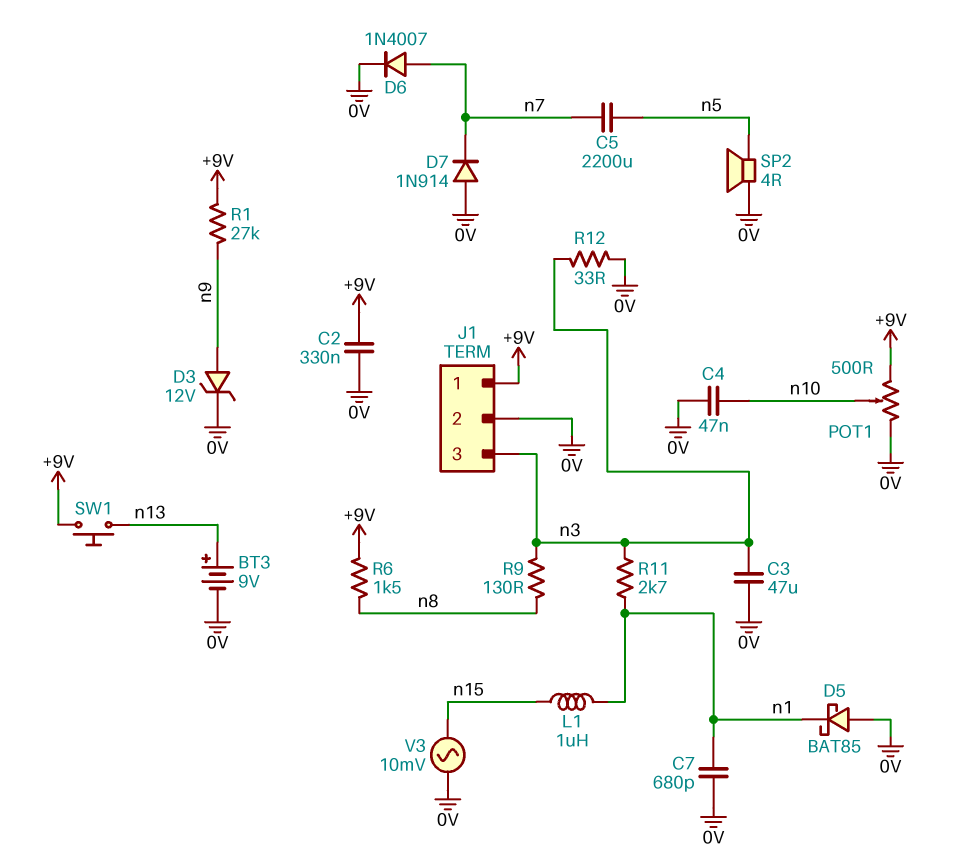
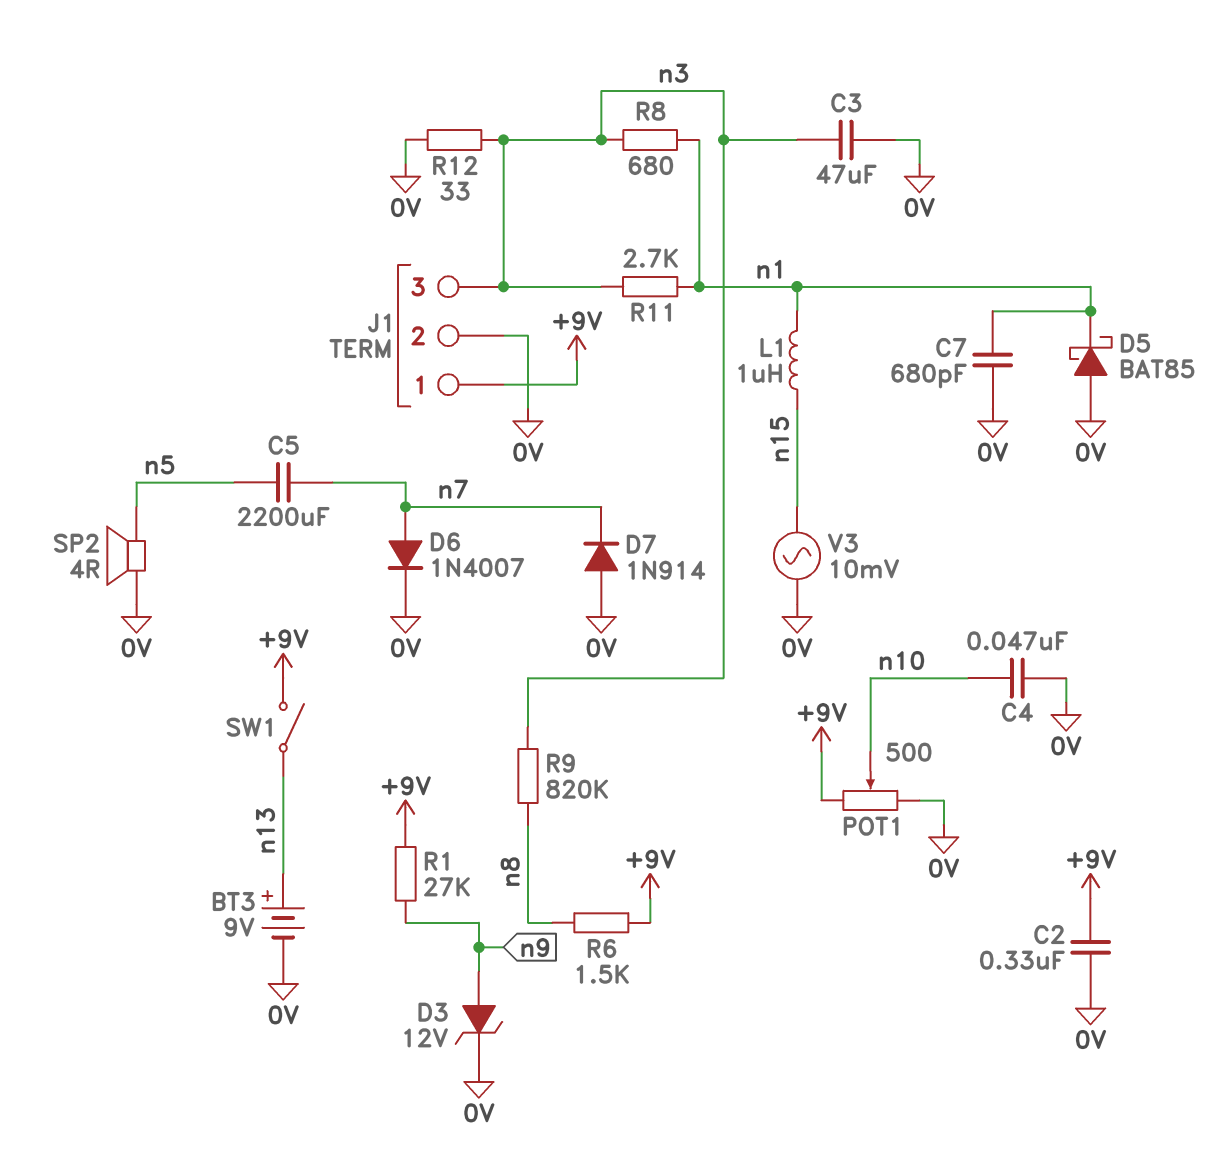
R8: none -> 680 (n1, n3)
R9: 130 (n3, n8) -> 820k (n3, n8)
SW1: button (+9V, n13) -> switch (+9V, n13)

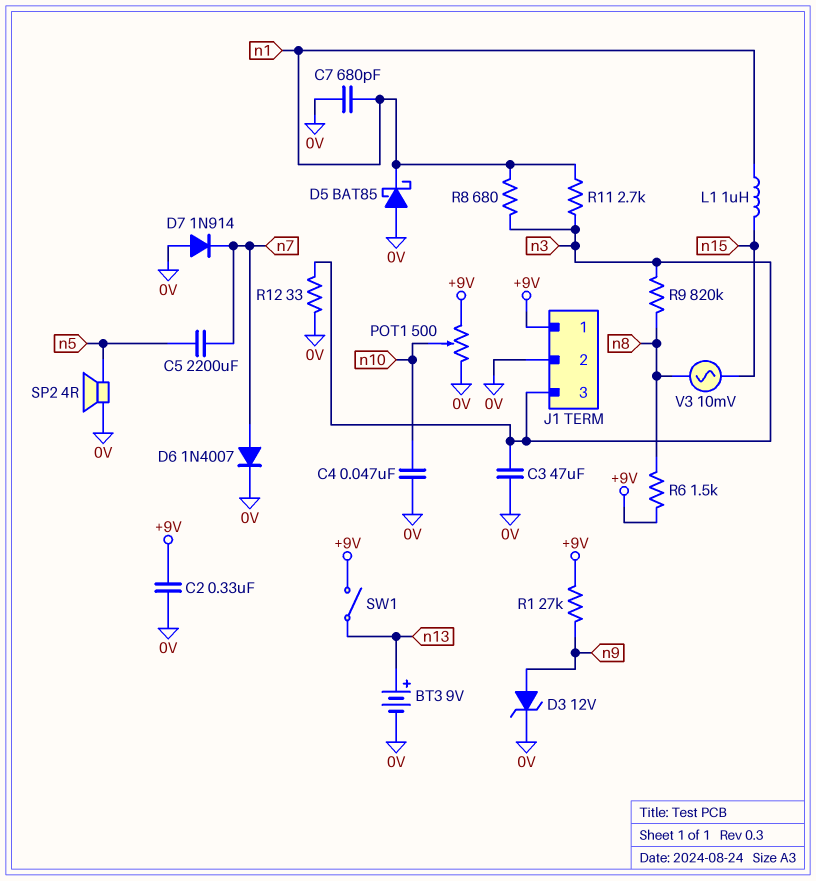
V3: AC 10mV (0V, n15) -> AC 10mV (n8, n15)

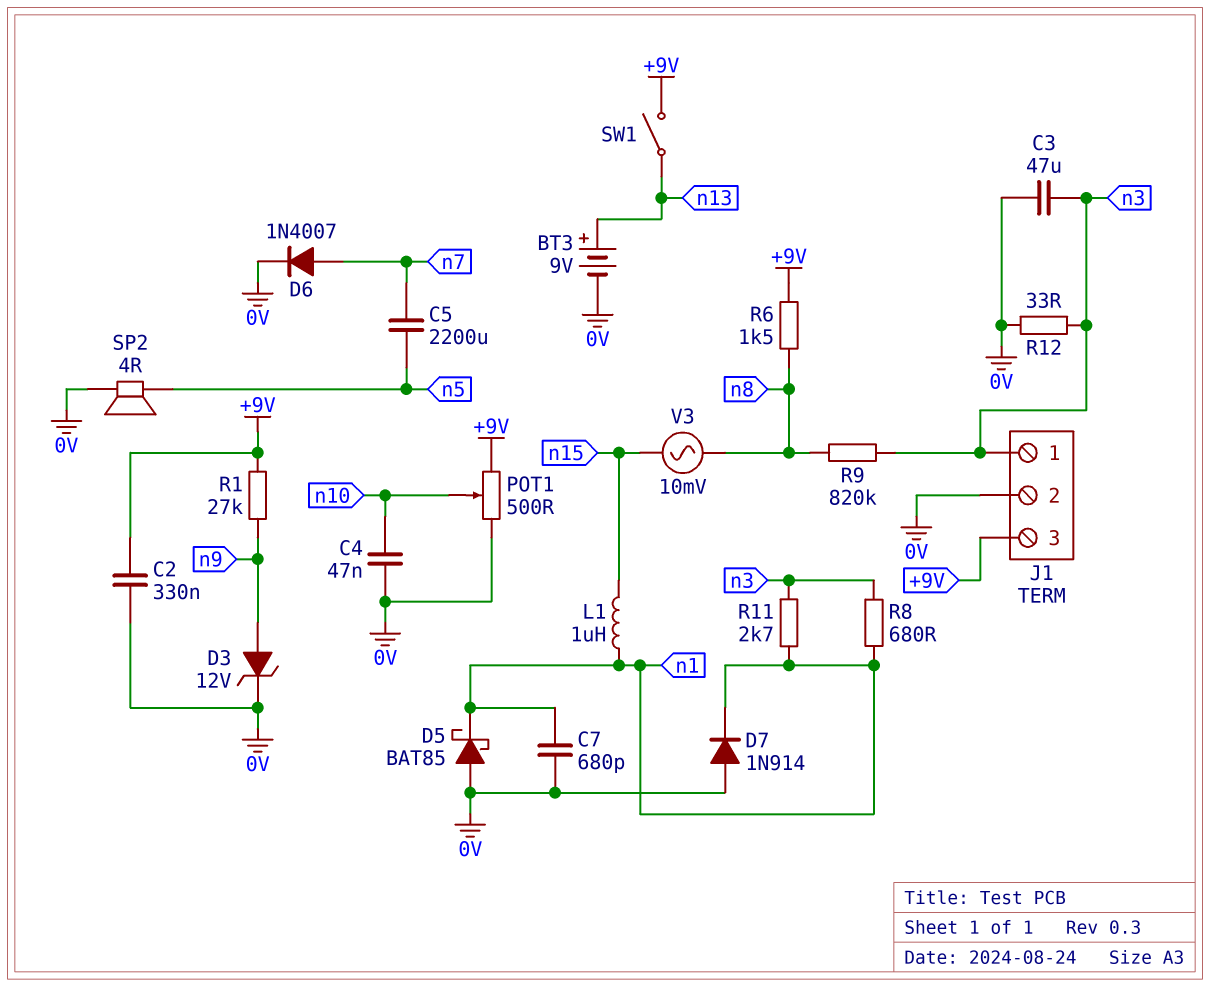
D7: diode 1N914 (A 0V, K n7) -> diode 1N914 (A 0V, K n1)
J1 pin 1: +9V -> n3
J1 pin 3: n3 -> +9V

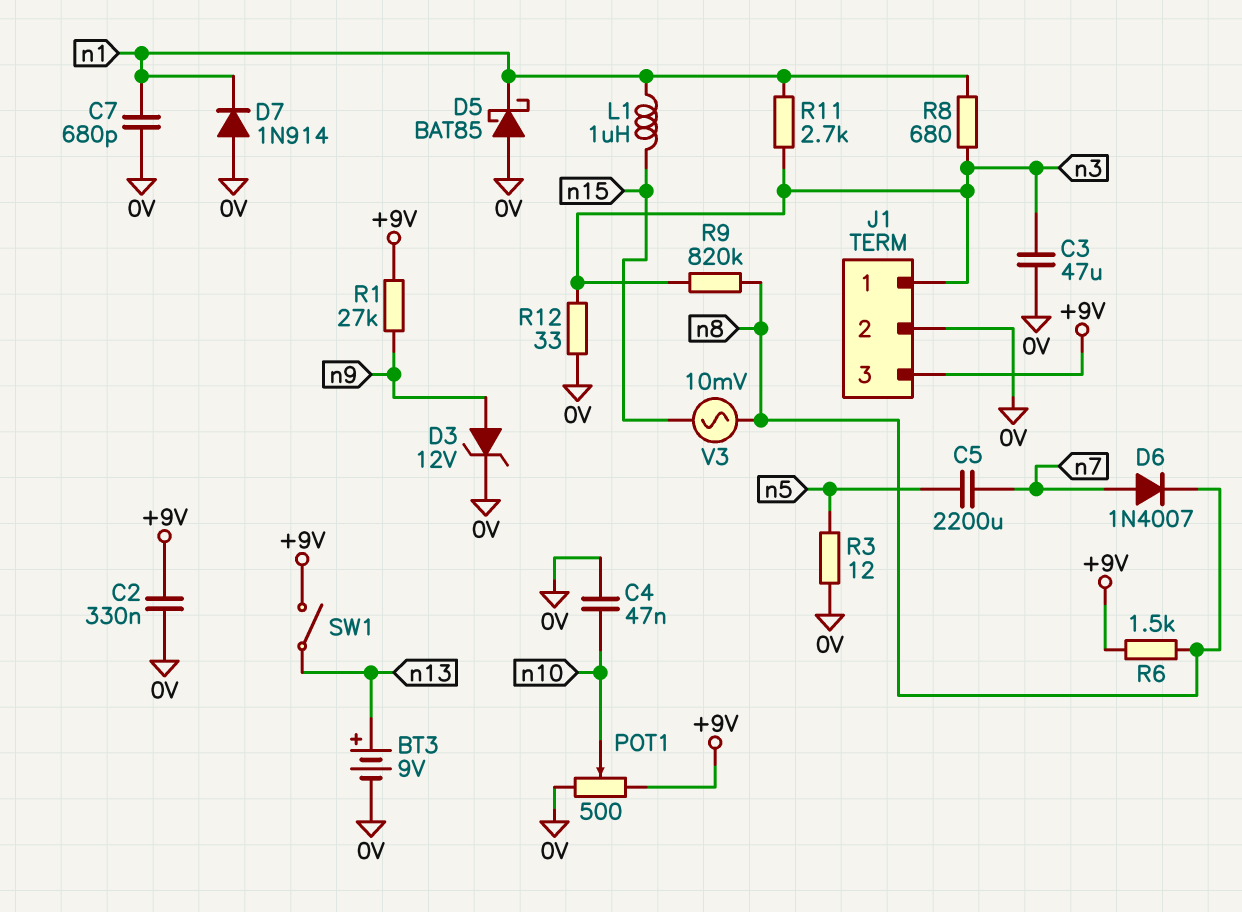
D6: diode 1N4007 (A n7, K 0V) -> diode 1N4007 (A n7, K n8)
R3: none -> 12 (0V, n5)
SP2: speaker 4R (0V, n5) -> none

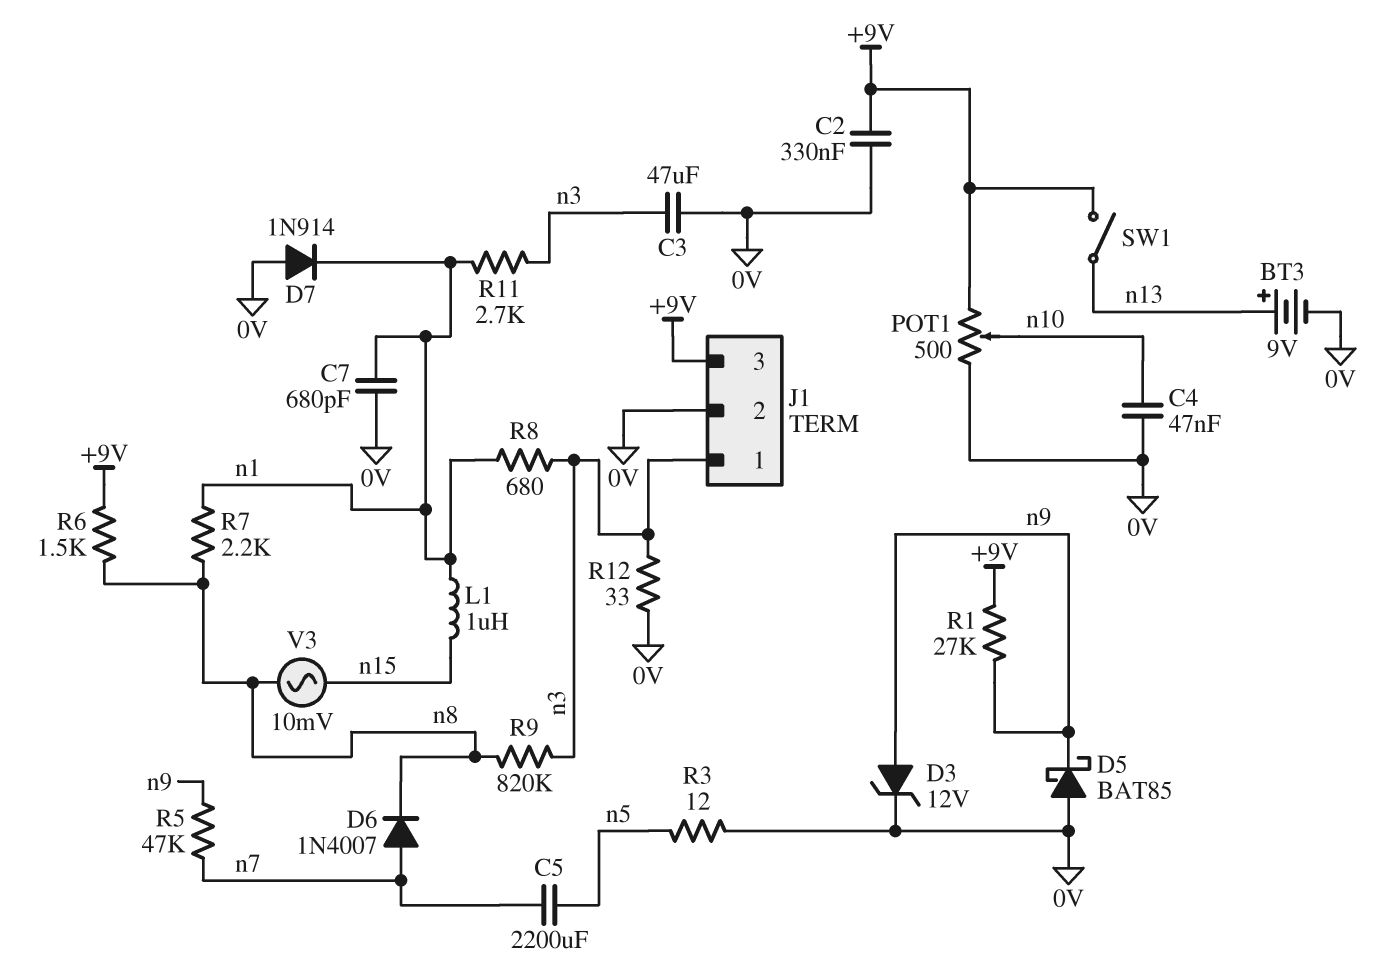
D5: schottky BAT85 (A 0V, K n1) -> schottky BAT85 (A 0V, K n9)
R5: none -> 47k (n7, n9)
R7: none -> 2.2k (n1, n8)

